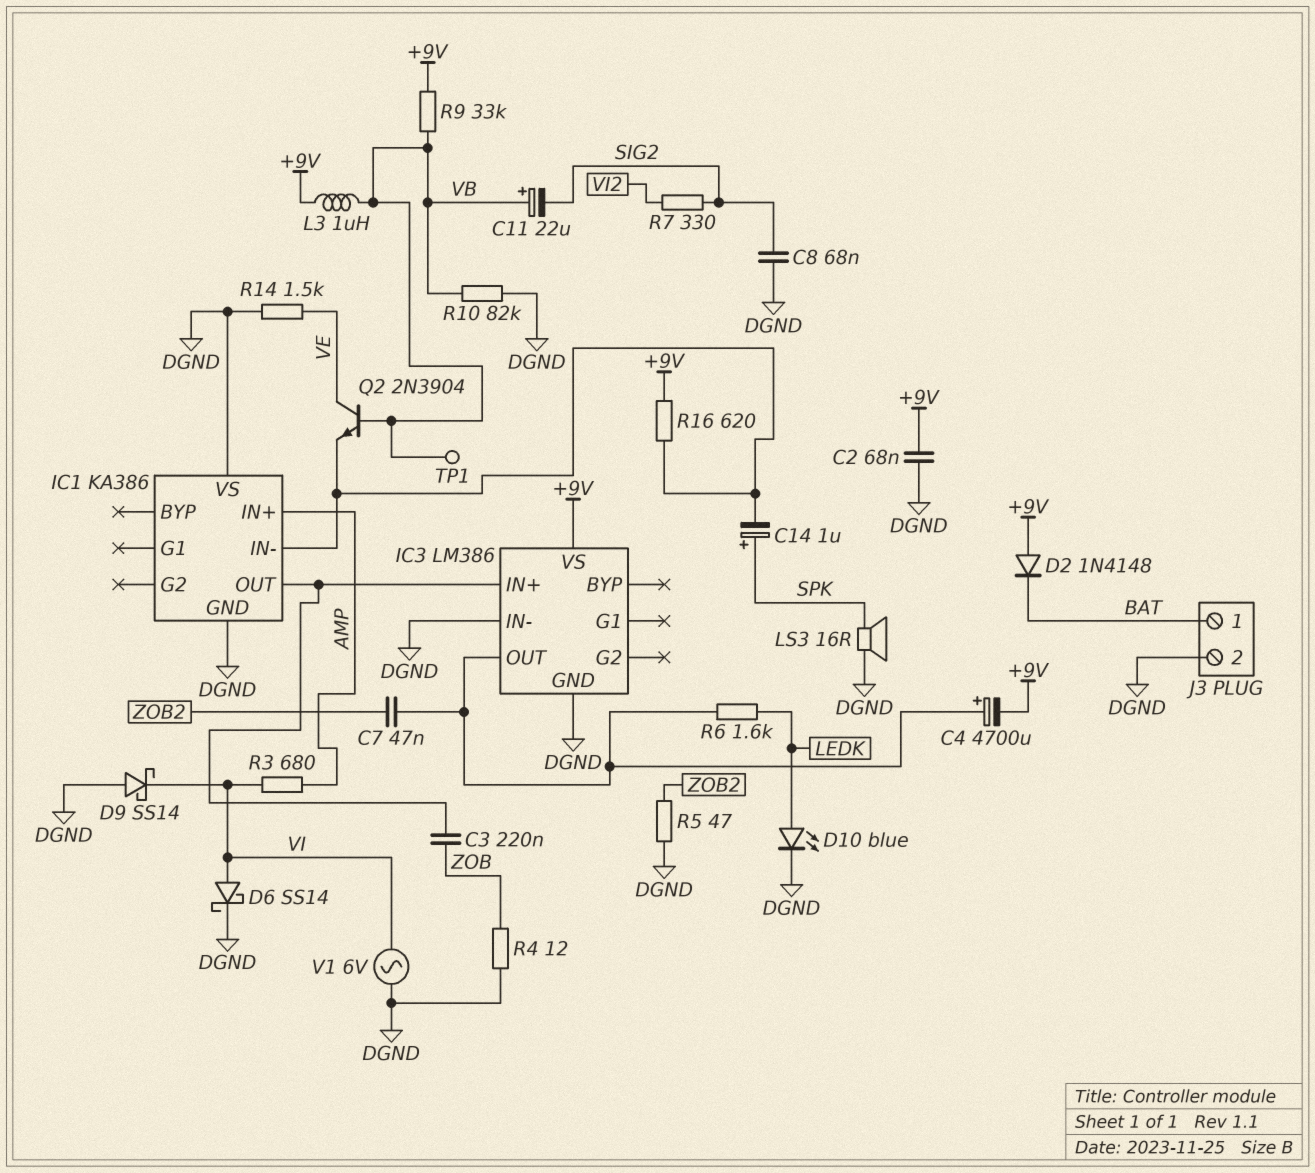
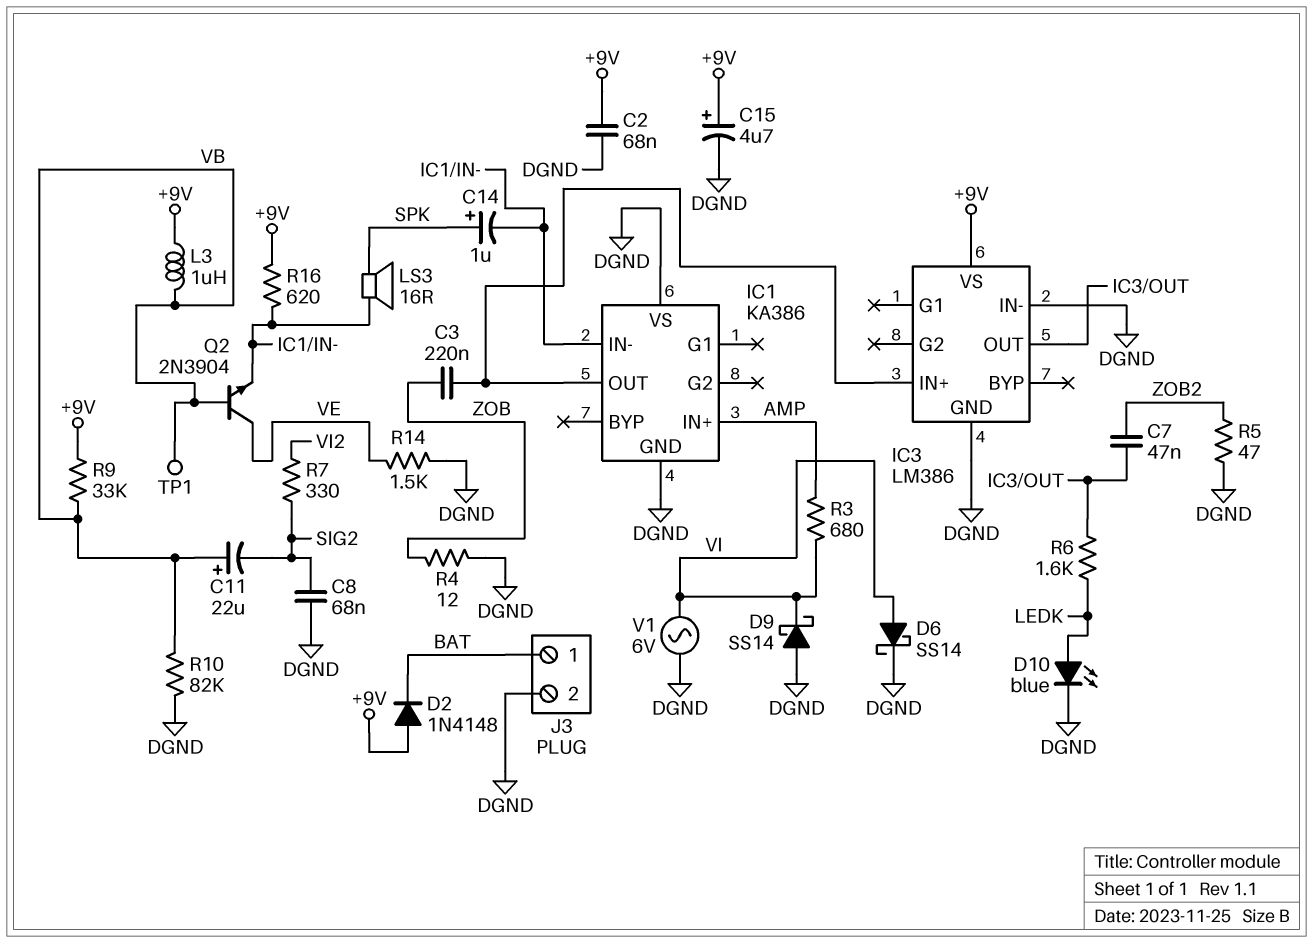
C4: 4700uF (plus IC3/OUT, minus +9V) -> none
C15: none -> 4.7uF (plus +9V, minus DGND)
LS3: speaker 16R (DGND, SPK) -> speaker 16R (IC1/IN-, SPK)

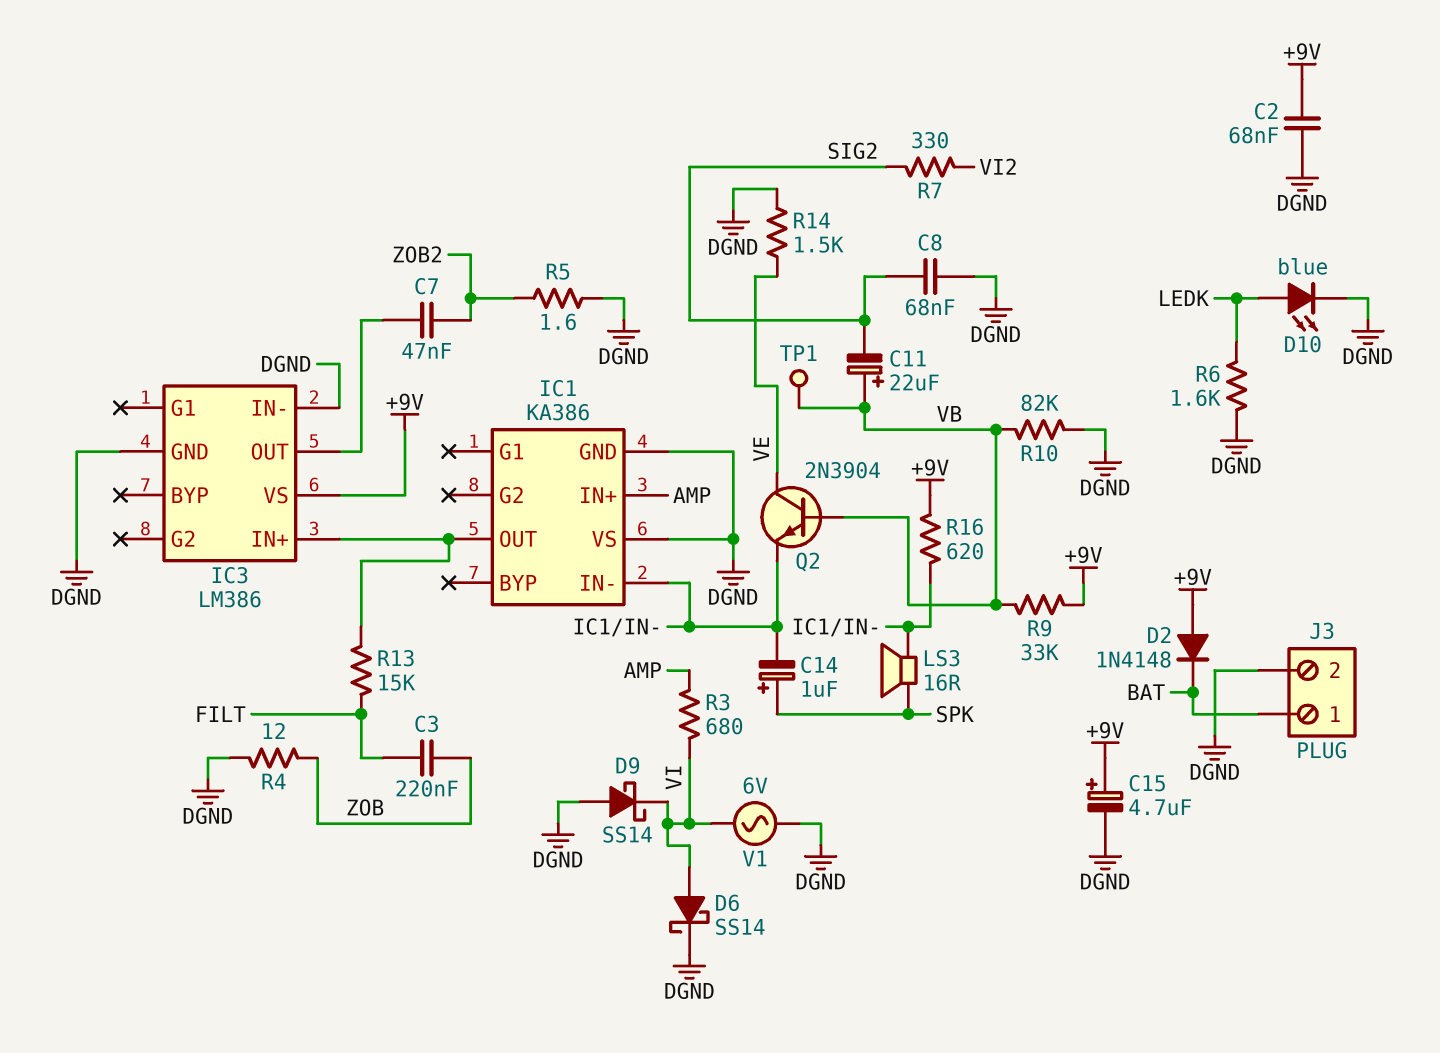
C3: 220nF (IC1/OUT, ZOB) -> 220nF (FILT, ZOB)
L3: 1uH (+9V, VB) -> none
R5: 47 (DGND, ZOB2) -> 1.6 (DGND, ZOB2)
R6: 1.6k (IC3/OUT, LEDK) -> 1.6k (DGND, LEDK)
R13: none -> 15k (FILT, IC1/OUT)

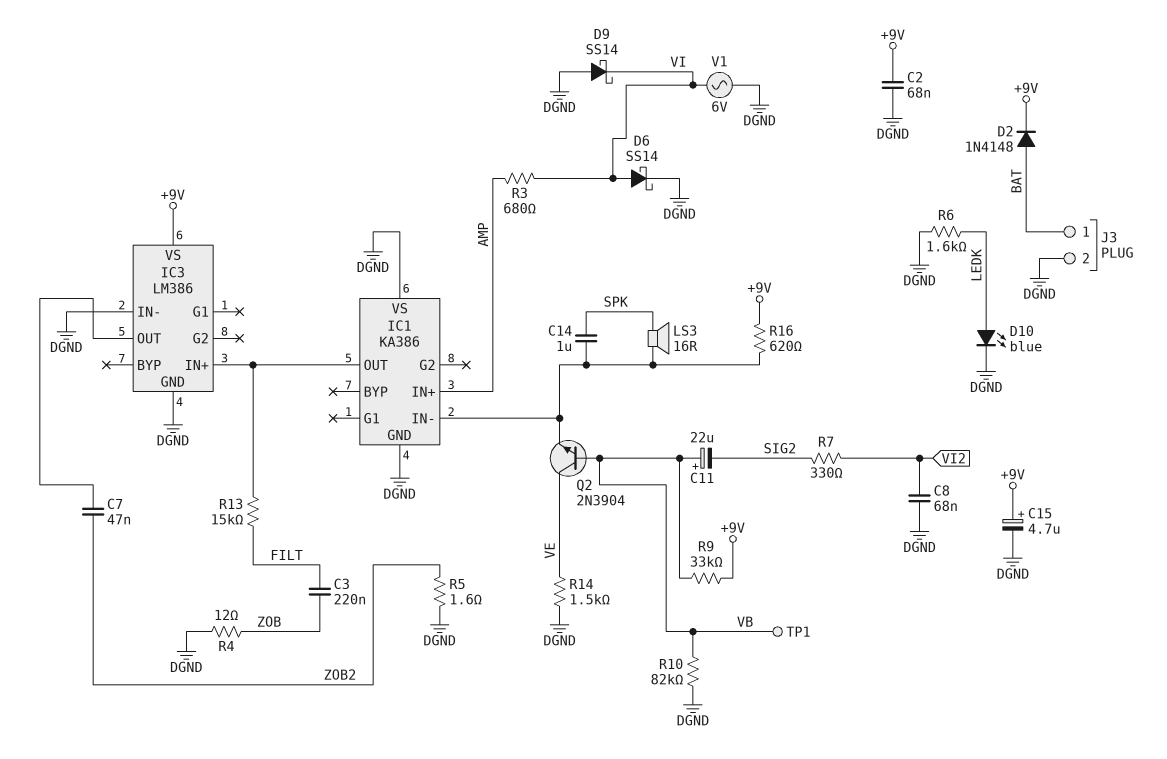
C8: 68nF (DGND, SIG2) -> 68nF (DGND, VI2)
C14: 1uF (plus SPK, minus IC1/IN-) -> 1uF (IC1/IN-, SPK)
D2: diode 1N4148 (A +9V, K BAT) -> diode 1N4148 (A BAT, K +9V)

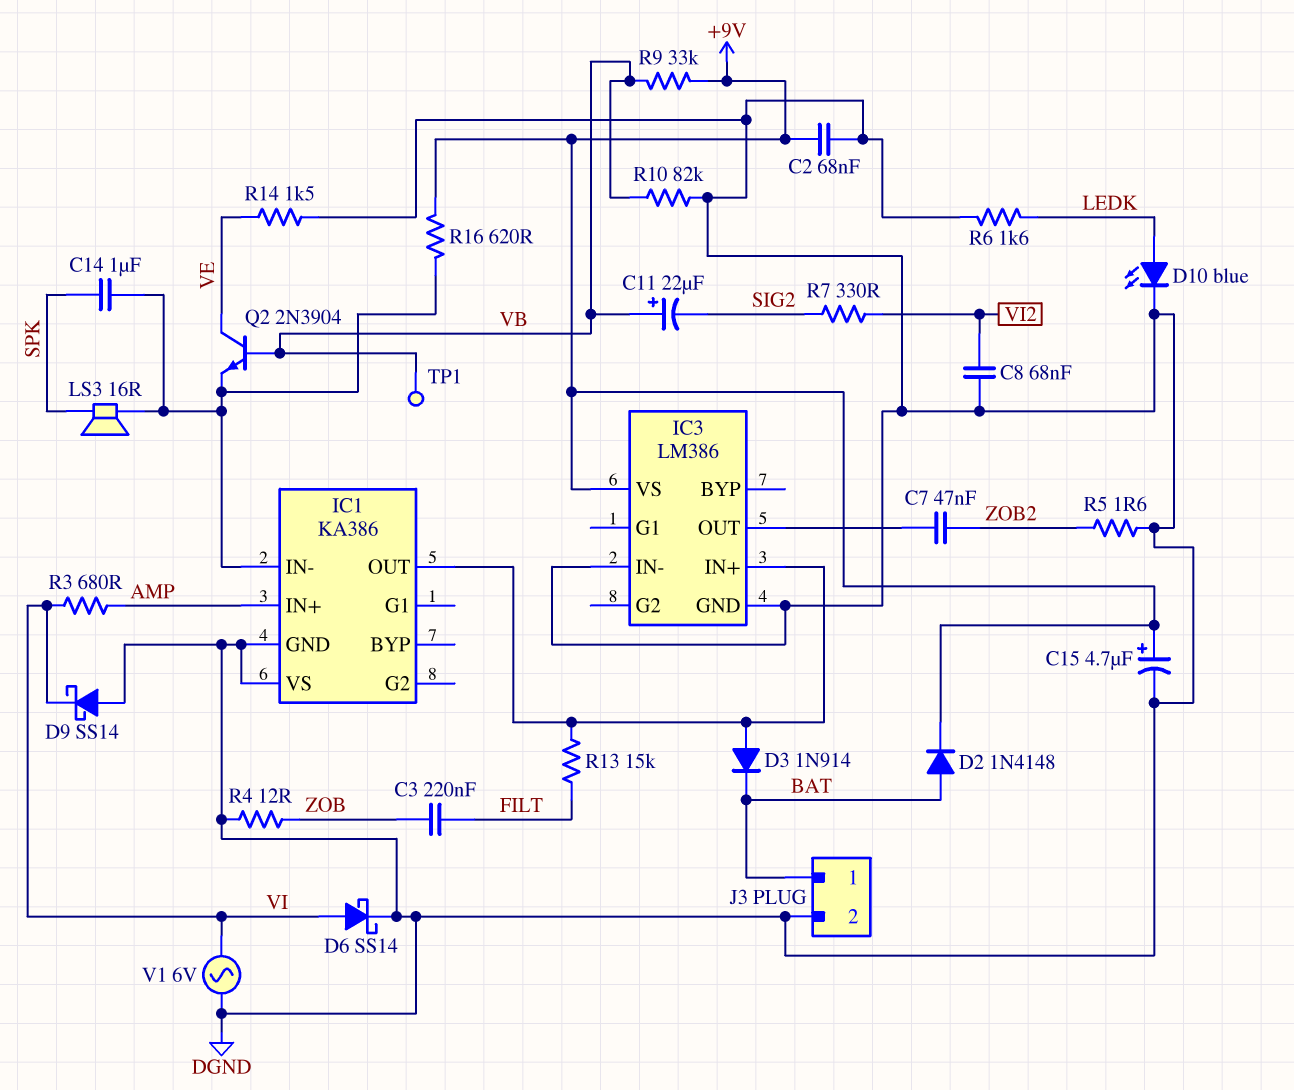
D3: none -> diode 1N914 (A IC1/OUT, K BAT)

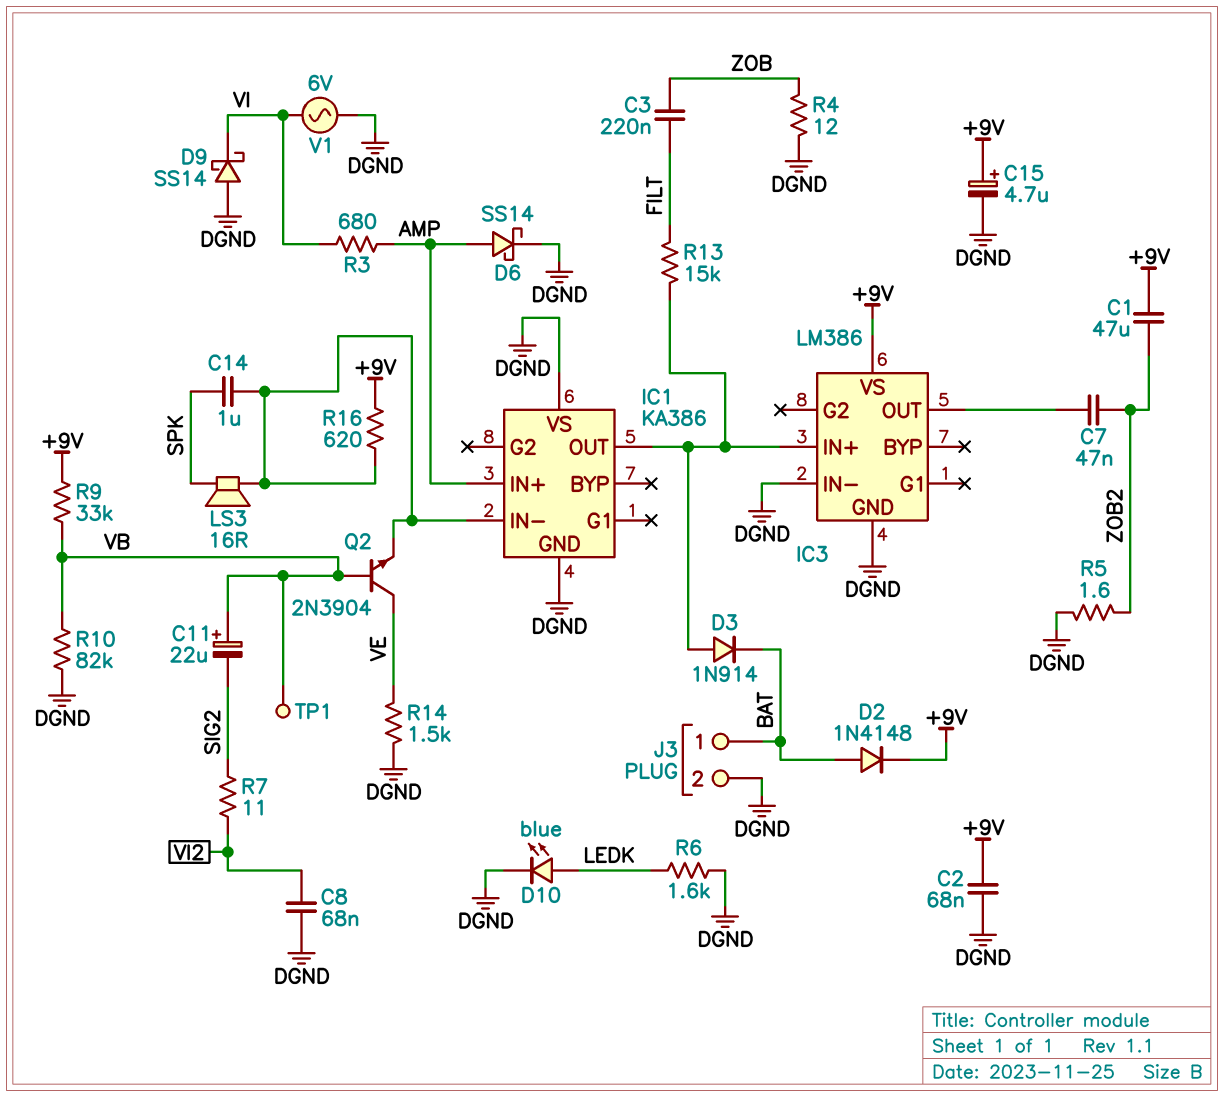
C1: none -> 47uF (+9V, ZOB2)
D6: schottky SS14 (A VI, K DGND) -> schottky SS14 (A AMP, K DGND)
R7: 330 (SIG2, VI2) -> 11 (SIG2, VI2)

